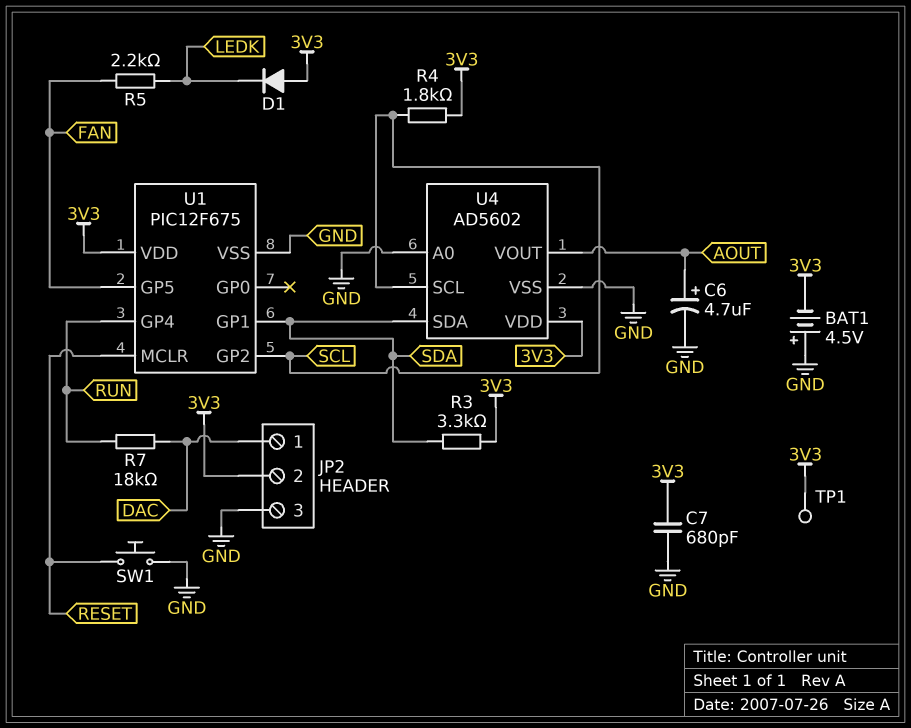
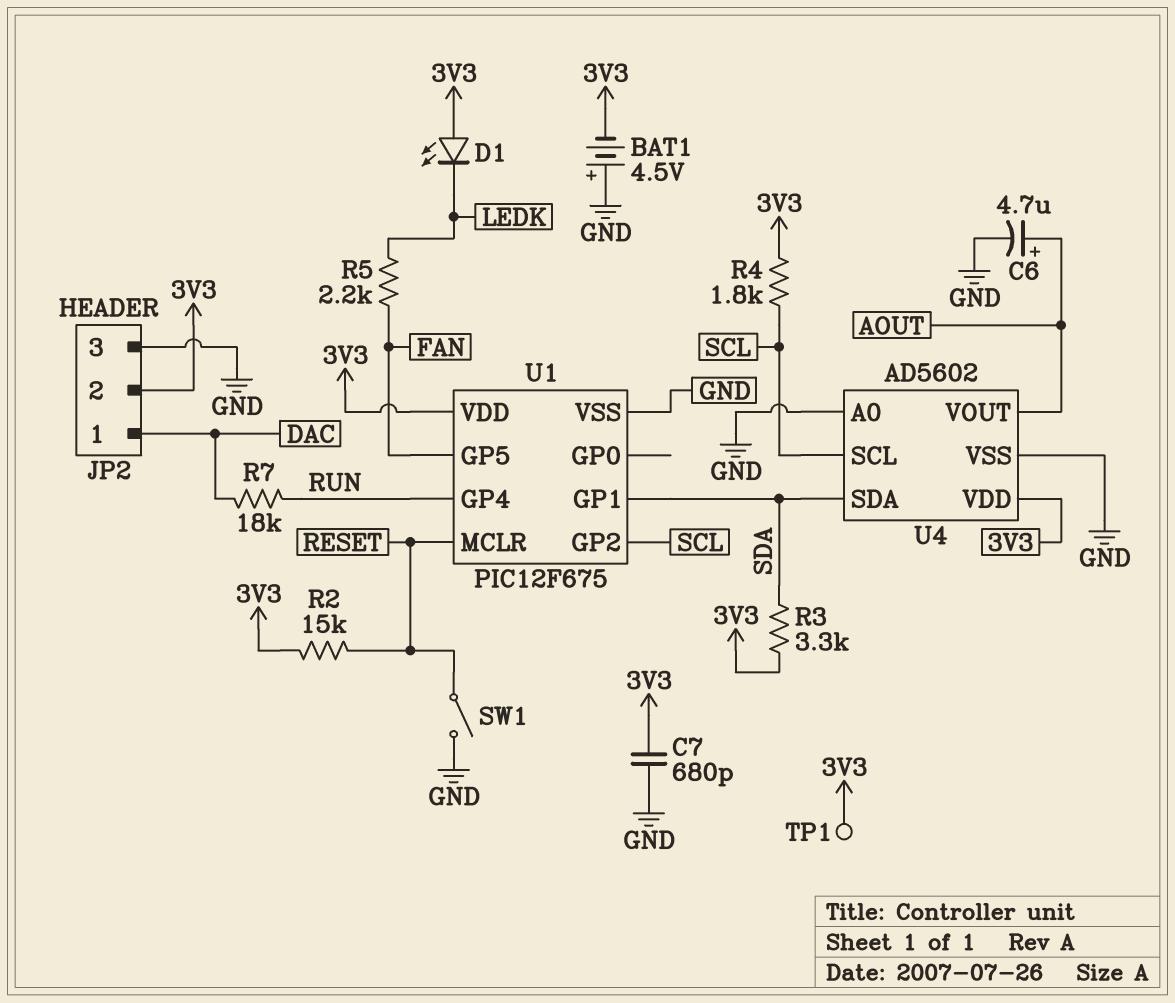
D1: diode (A 3V3, K LEDK) -> LED (A 3V3, K LEDK)
R2: none -> 15k (3V3, RESET)
SW1: button (GND, RESET) -> switch (GND, RESET)

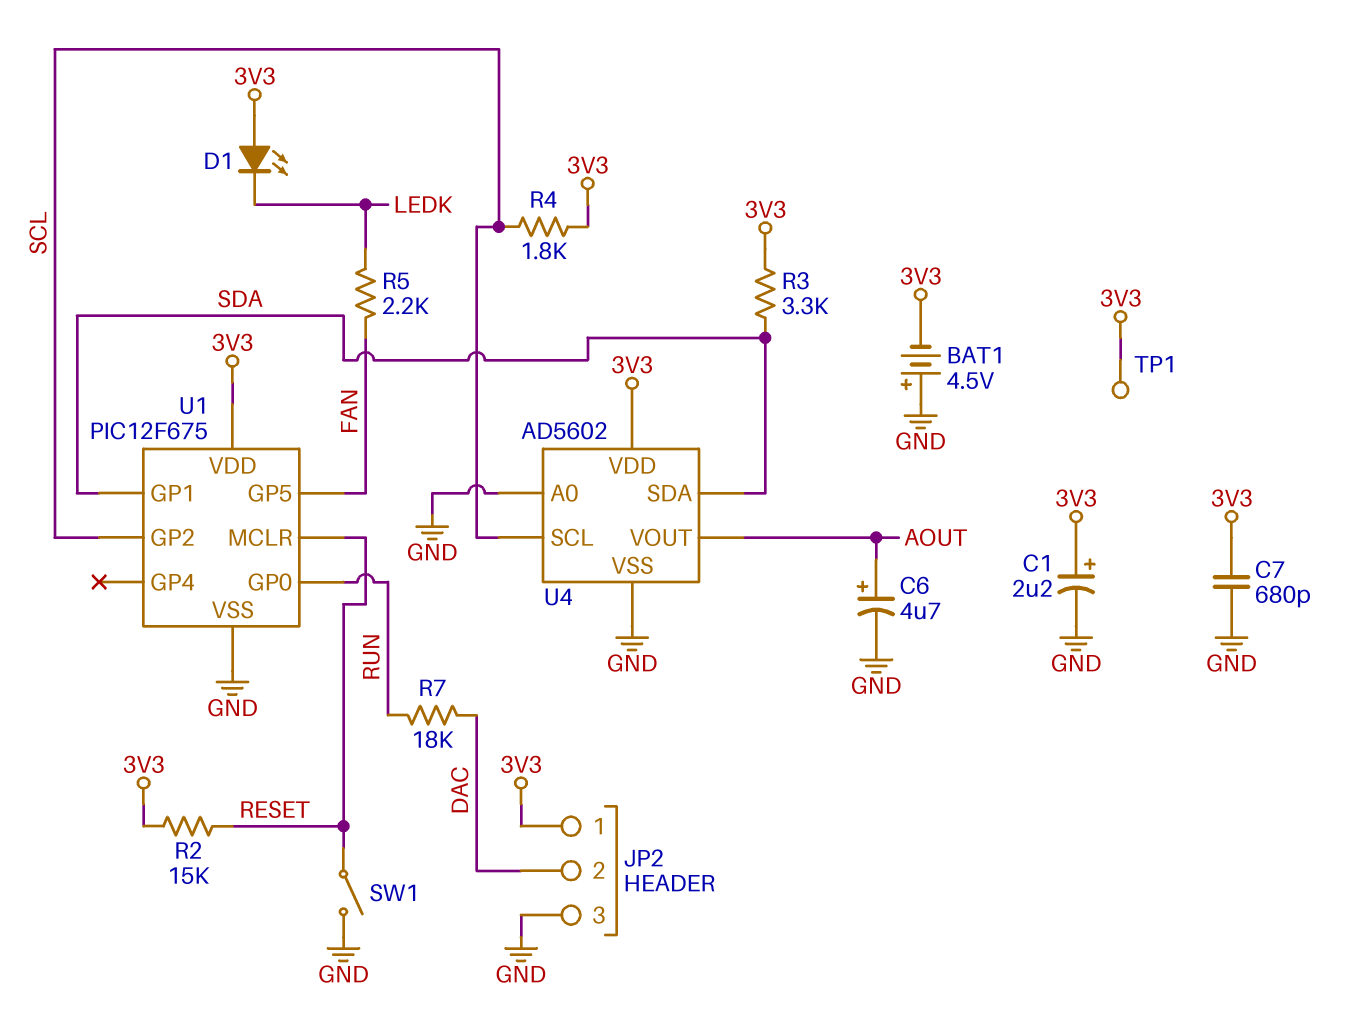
C1: none -> 2.2uF (plus 3V3, minus GND)
JP2 pin 1: DAC -> 3V3
JP2 pin 2: 3V3 -> DAC
U1 pin GP0: none -> RUN
U1 pin GP4: RUN -> none

